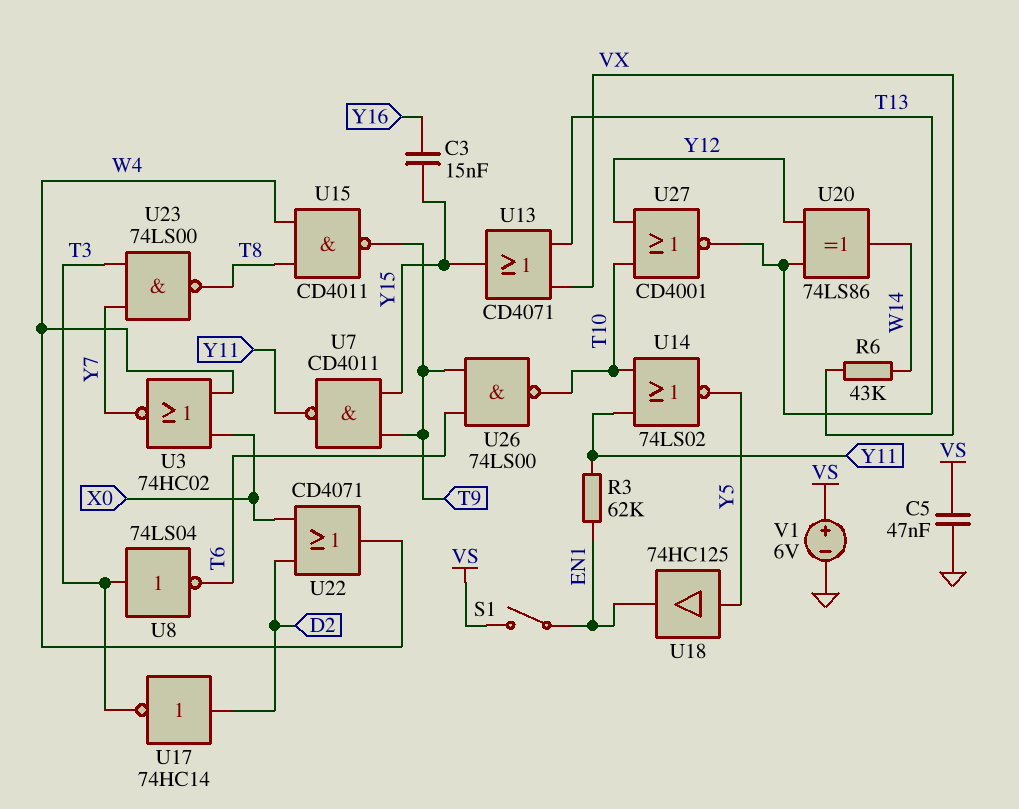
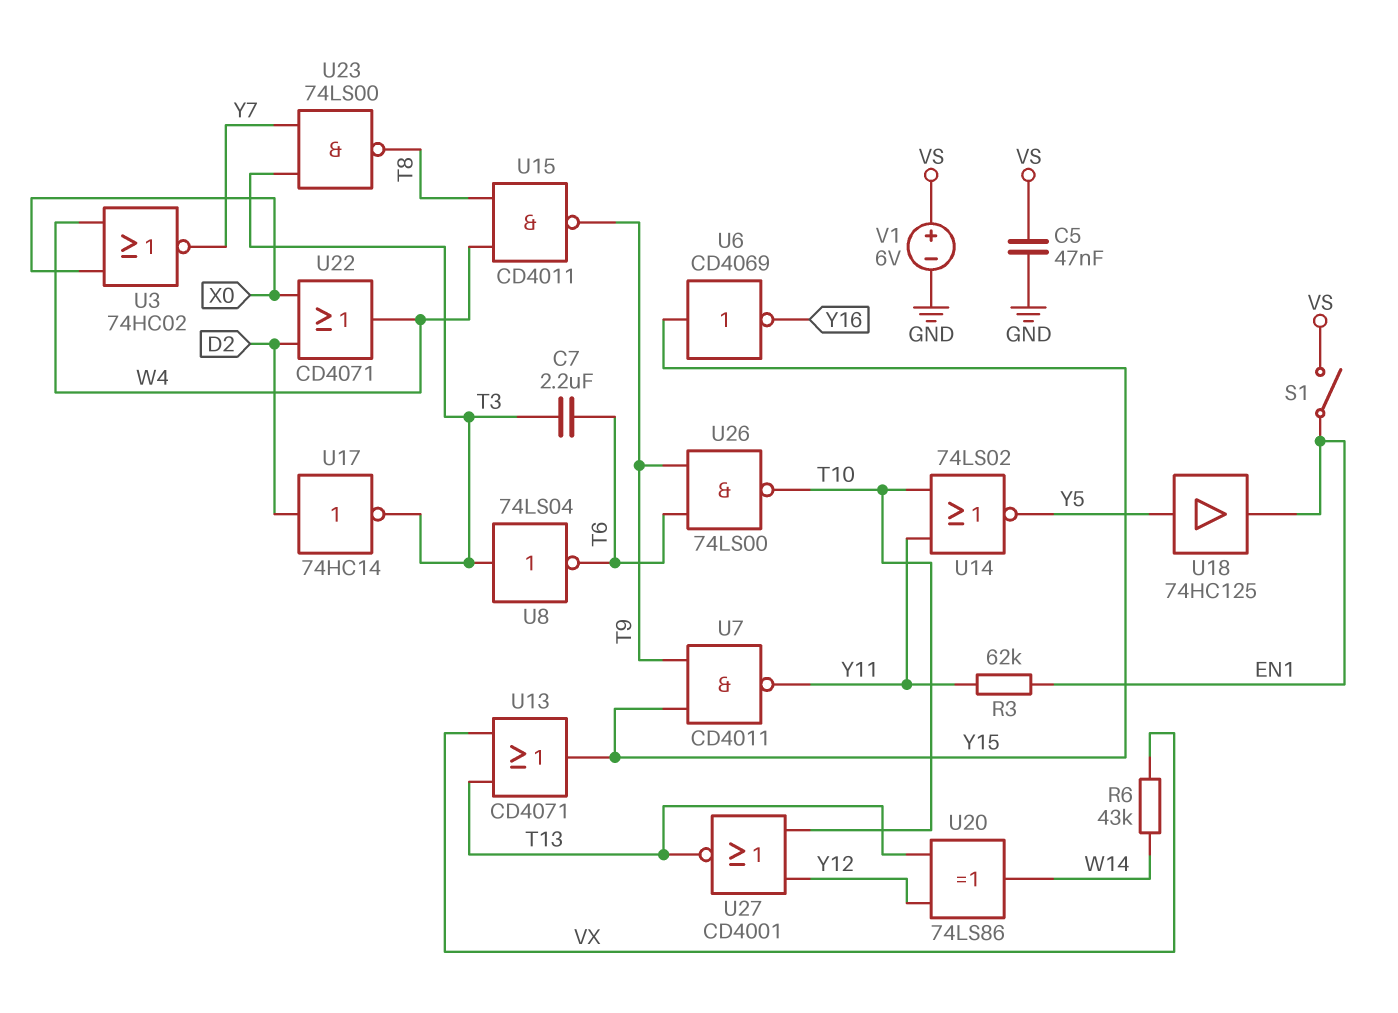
C3: 15nF (Y15, Y16) -> none
C7: none -> 2.2uF (T3, T6)
U6: none -> NOT CD4069 (in Y15, out Y16)

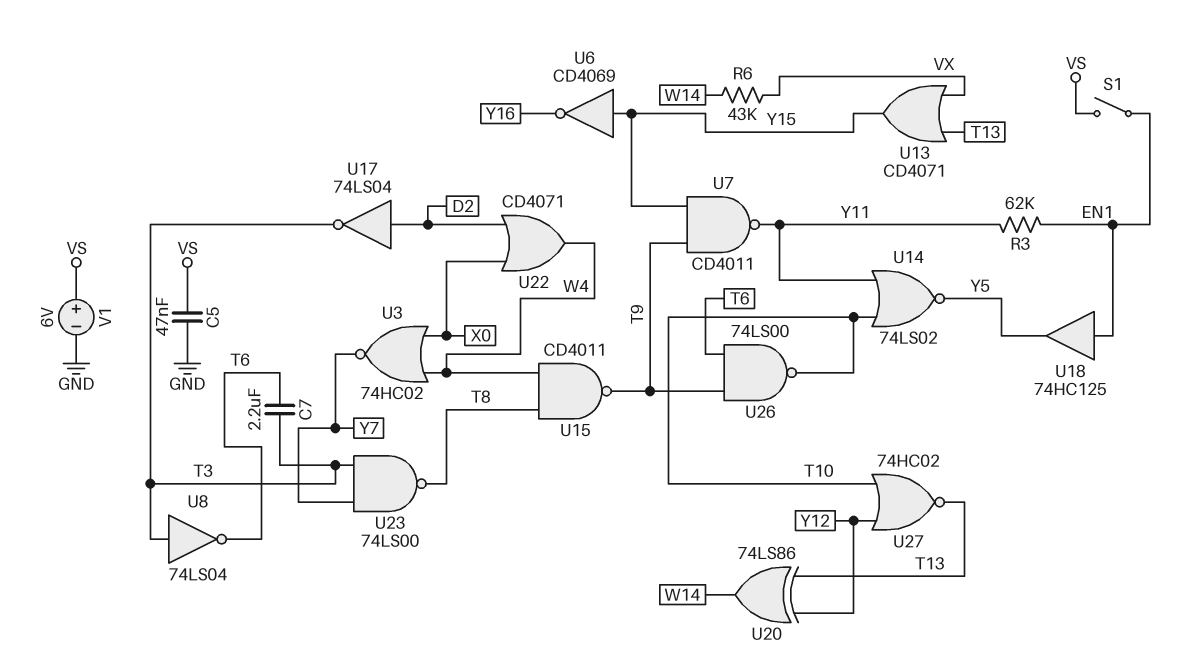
U17: NOT 74HC14 (in D2, out T3) -> NOT 74LS04 (in D2, out T3)
U18: buffer 74HC125 (in Y5, out EN1) -> buffer 74HC125 (in EN1, out Y5)
U27: NOR CD4001 (in T10, in Y12, out T13) -> NOR 74HC02 (in T10, in Y12, out T13)

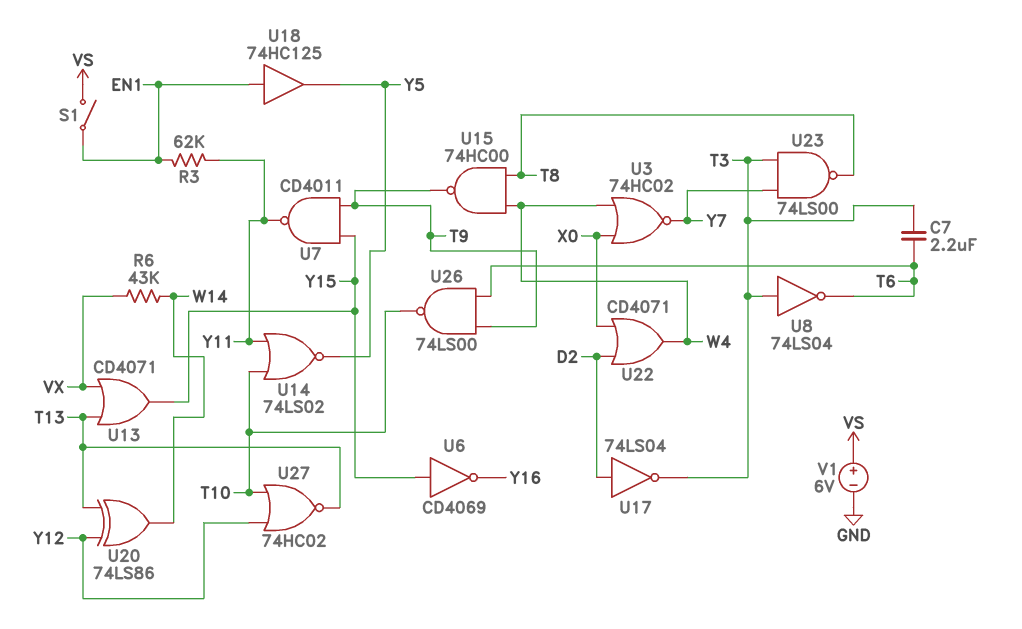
C5: 47nF (GND, VS) -> none
U15: NAND CD4011 (in T8, in W4, out T9) -> NAND 74HC00 (in T8, in W4, out T9)

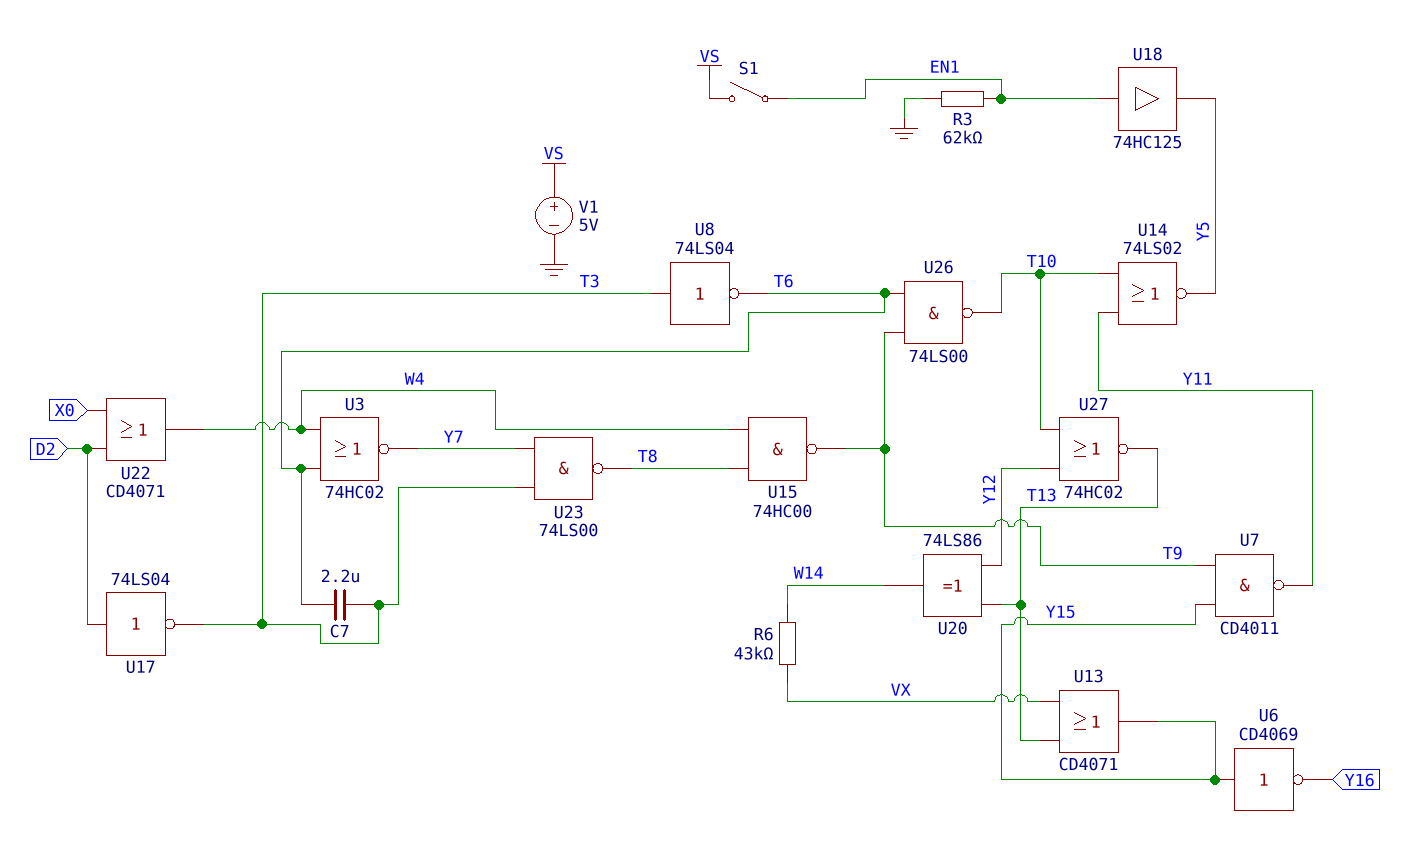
R3: 62k (EN1, Y11) -> 62k (EN1, GND)
U3: NOR 74HC02 (in W4, in X0, out Y7) -> NOR 74HC02 (in T6, in W4, out Y7)
V1: 6V (plus VS, minus GND) -> 5V (plus VS, minus GND)

